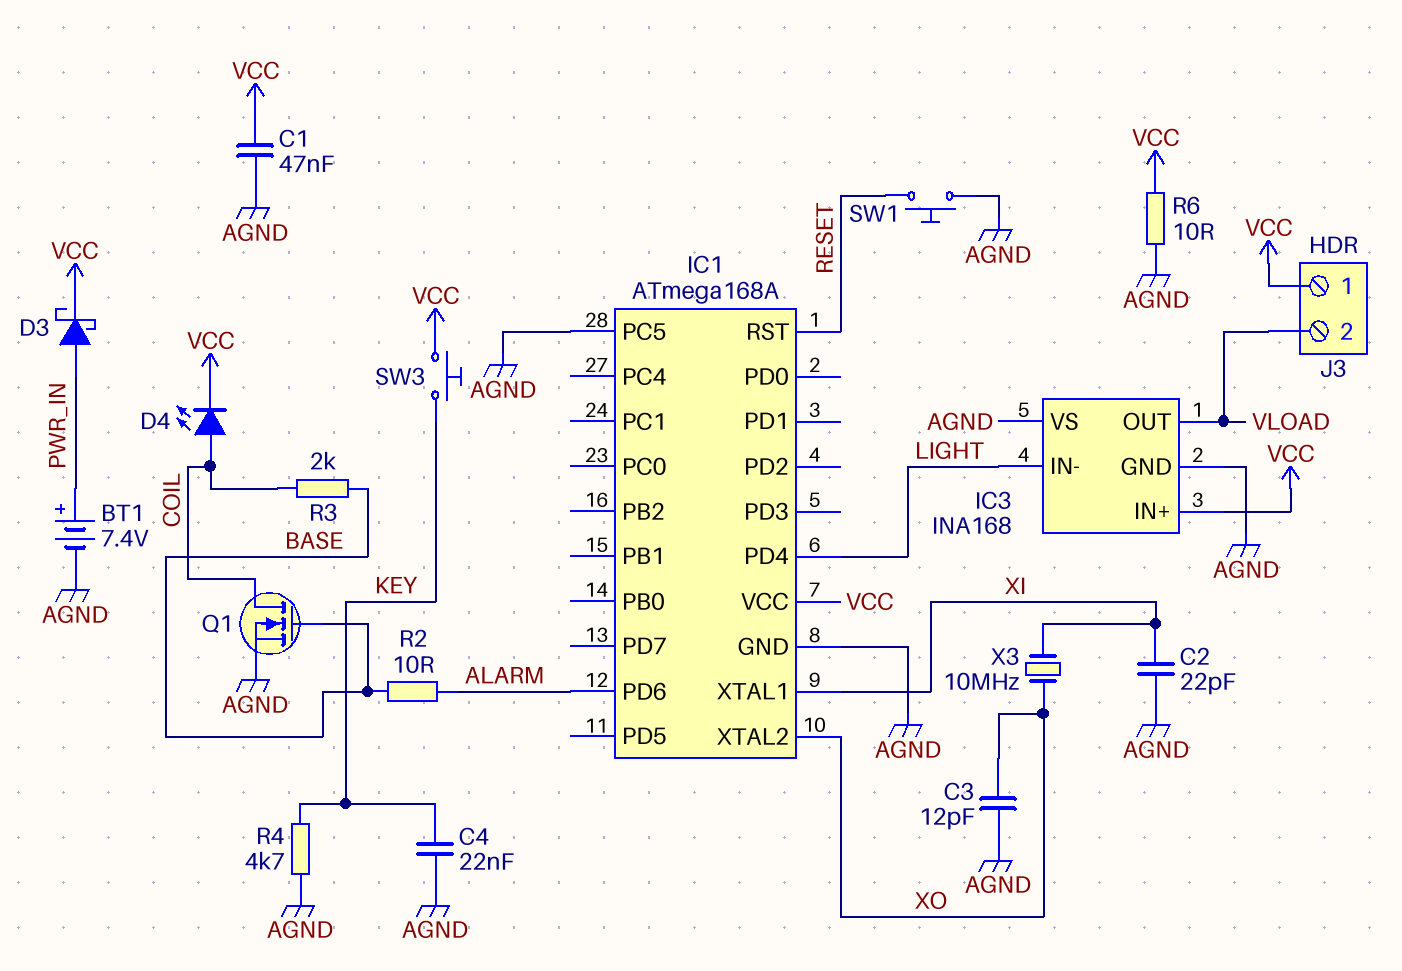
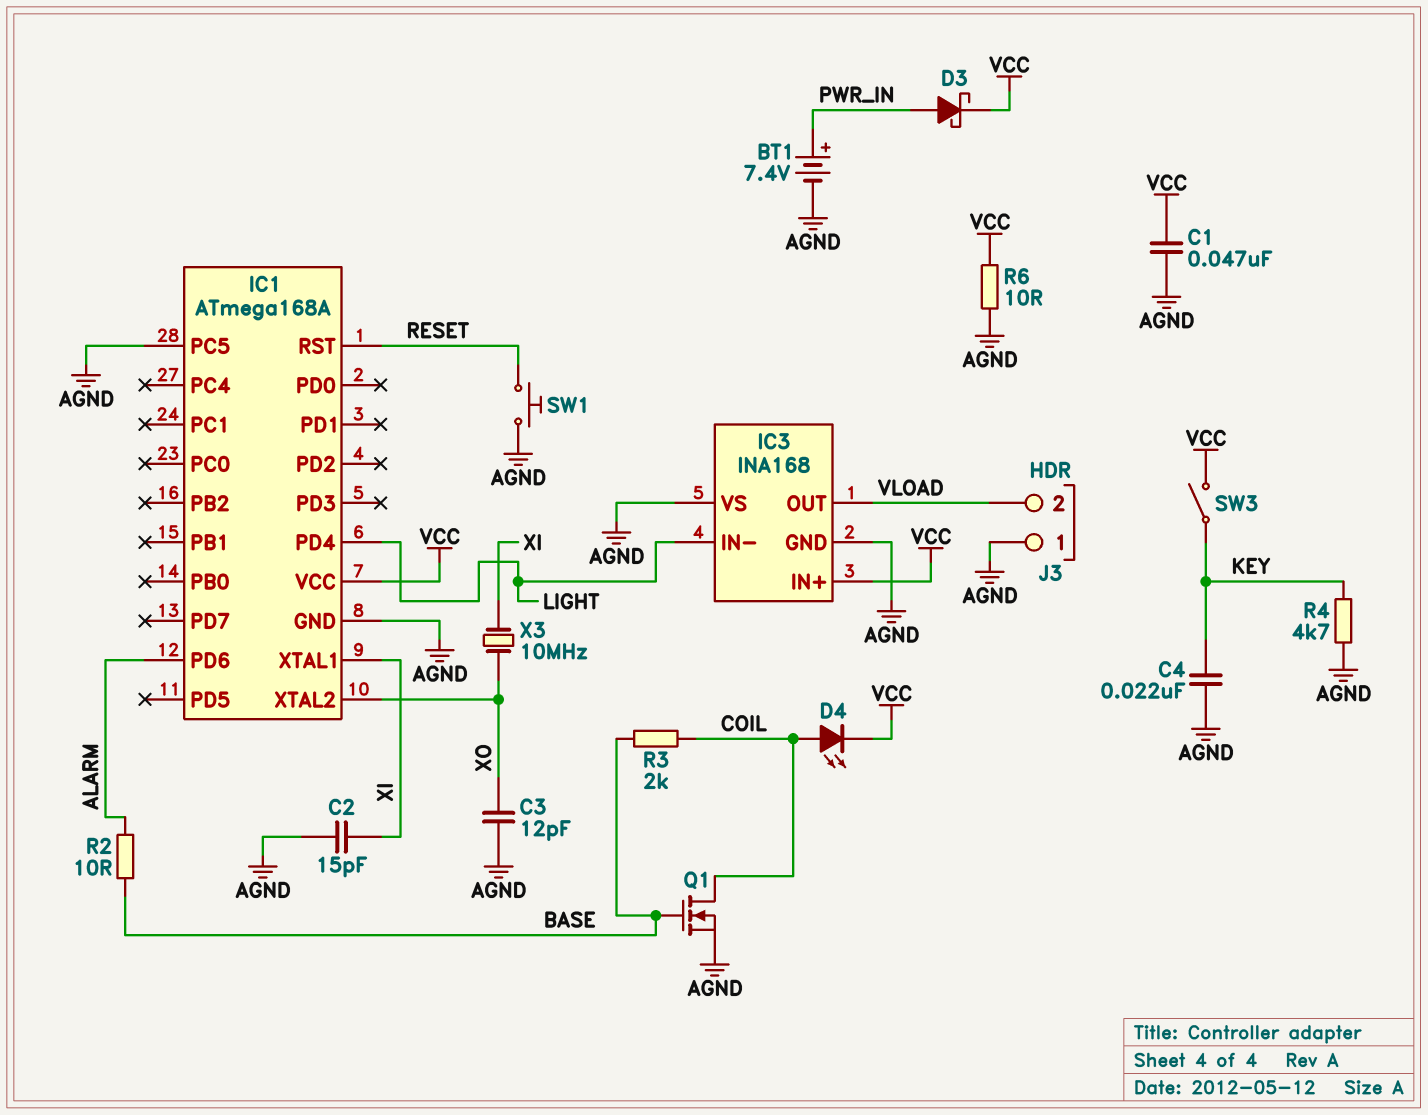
C2: 22pF (AGND, XI) -> 15pF (AGND, XI)
J3 pin 1: VCC -> AGND
SW3: button (KEY, VCC) -> switch (KEY, VCC)

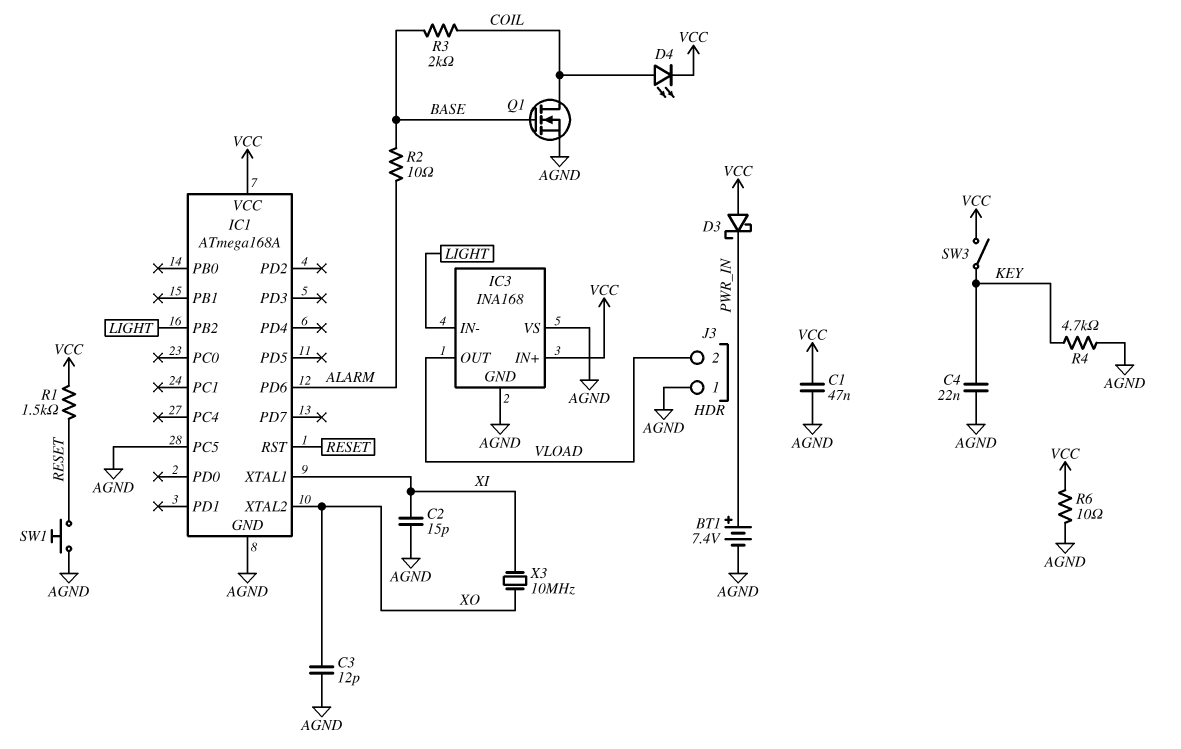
D3: schottky (A PWR_IN, K VCC) -> schottky (A VCC, K PWR_IN)
IC1 pin PB2: none -> LIGHT
IC1 pin PD4: LIGHT -> none
R1: none -> 1.5k (RESET, VCC)

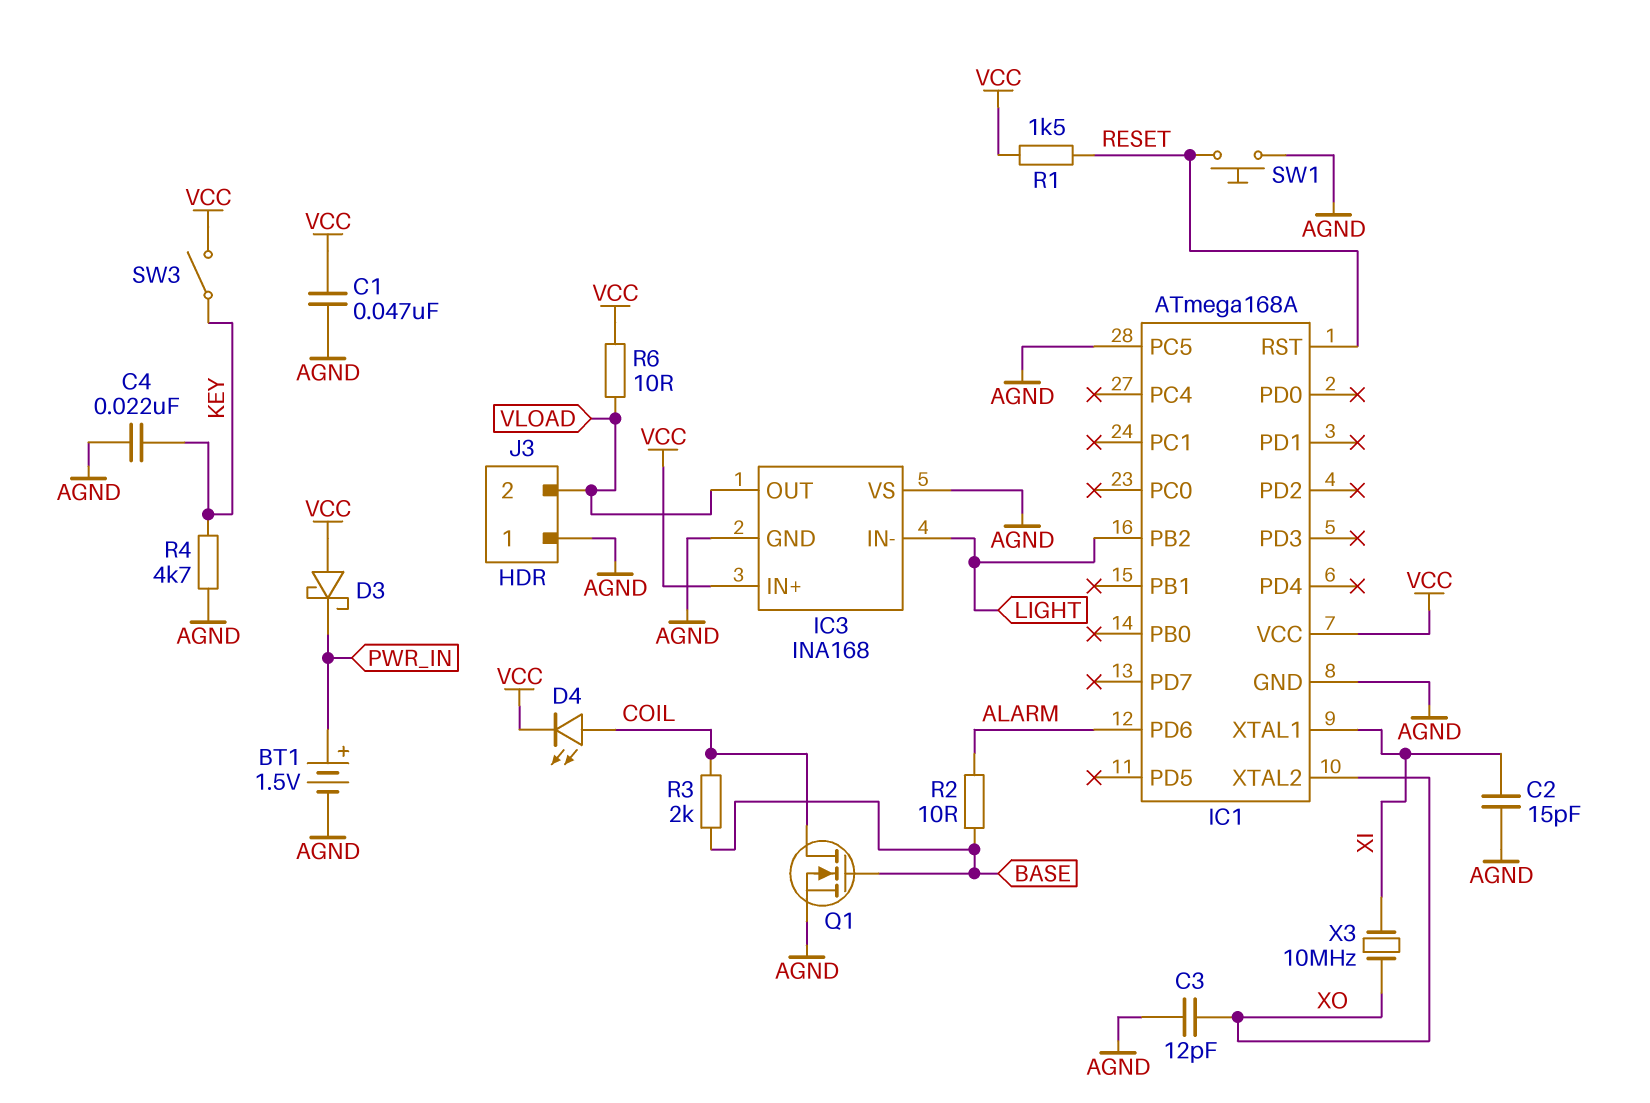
BT1: 7.4V (plus PWR_IN, minus AGND) -> 1.5V (plus PWR_IN, minus AGND)
R6: 10 (AGND, VCC) -> 10 (VCC, VLOAD)

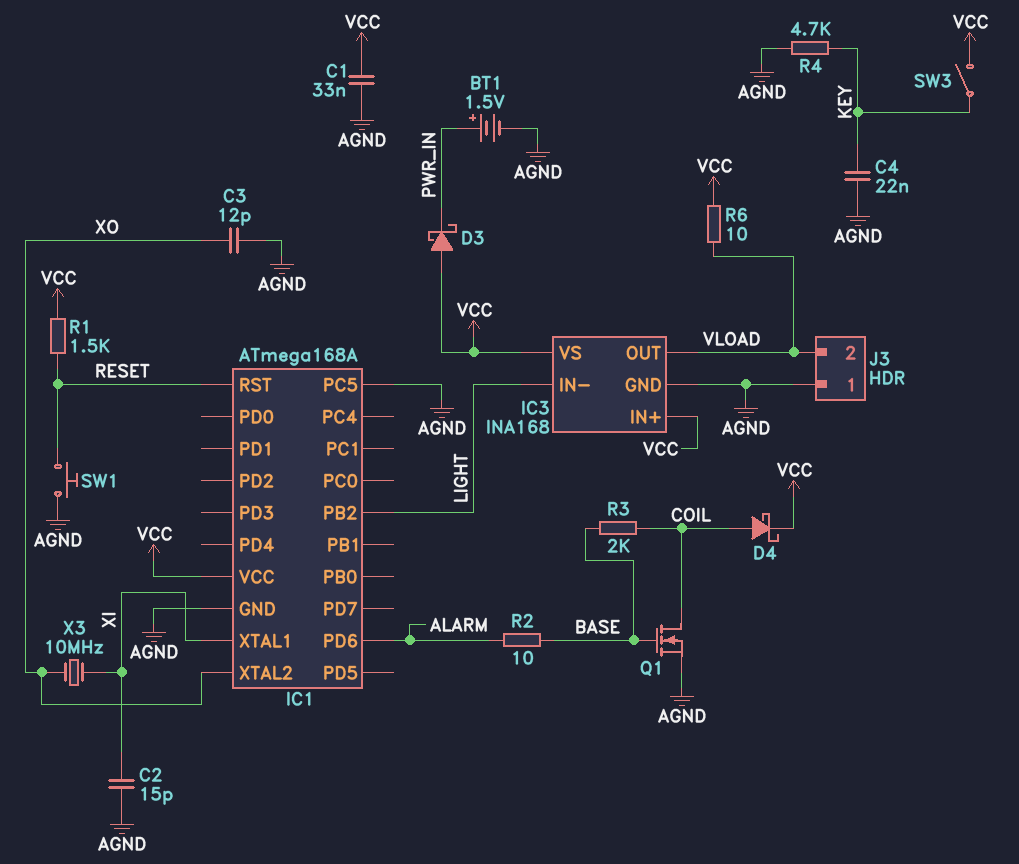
C1: 47nF (AGND, VCC) -> 33nF (AGND, VCC)
D4: LED (A COIL, K VCC) -> schottky (A COIL, K VCC)
IC3 pin VS: AGND -> VCC

